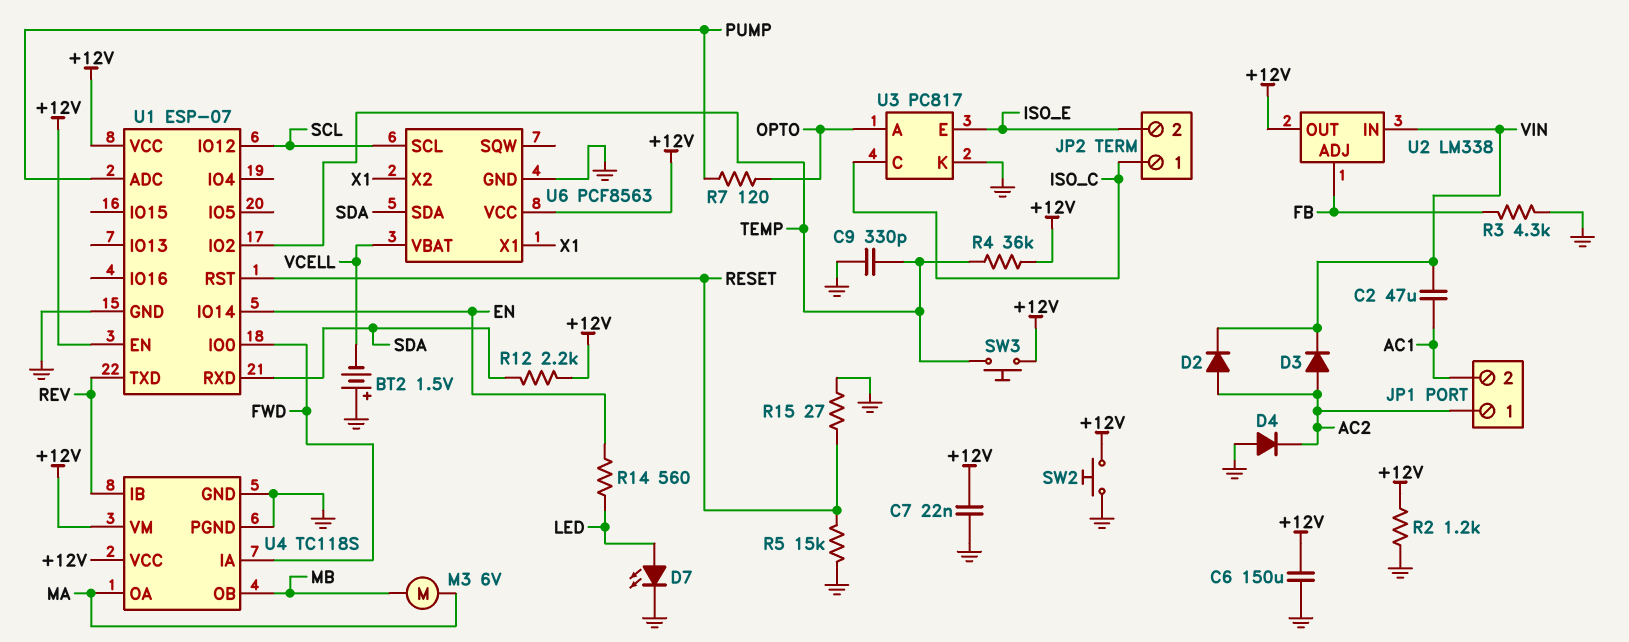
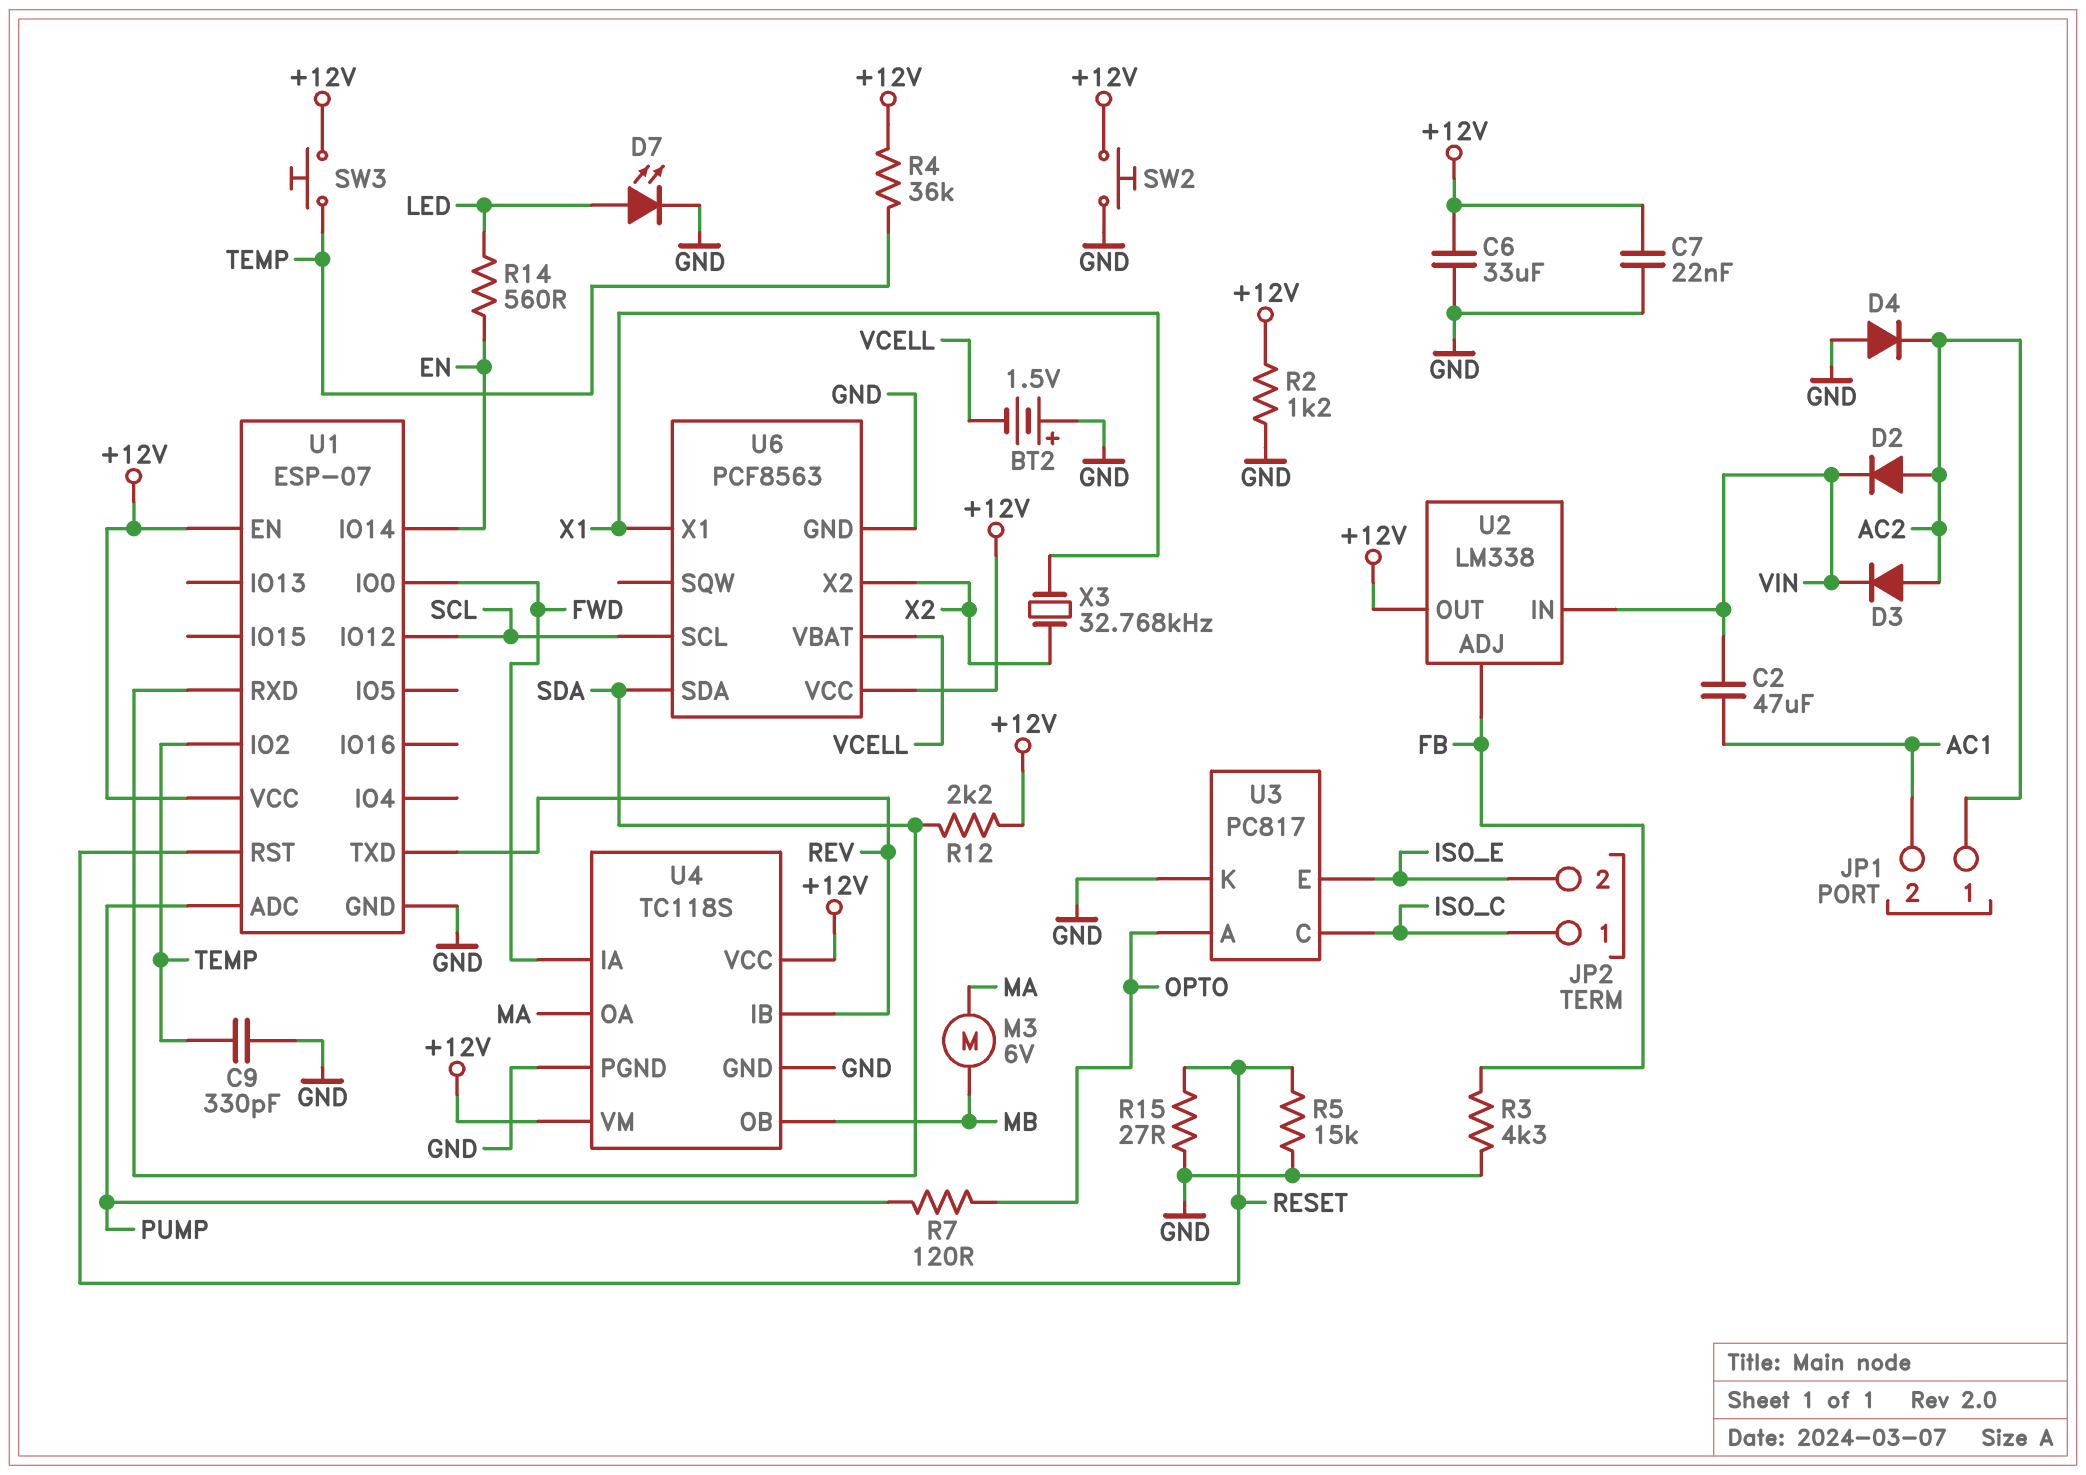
C6: 150uF (+12V, GND) -> 33uF (+12V, GND)
U6 pin X2: X1 -> X2
X3: none -> 32.768kHz (X1, X2)

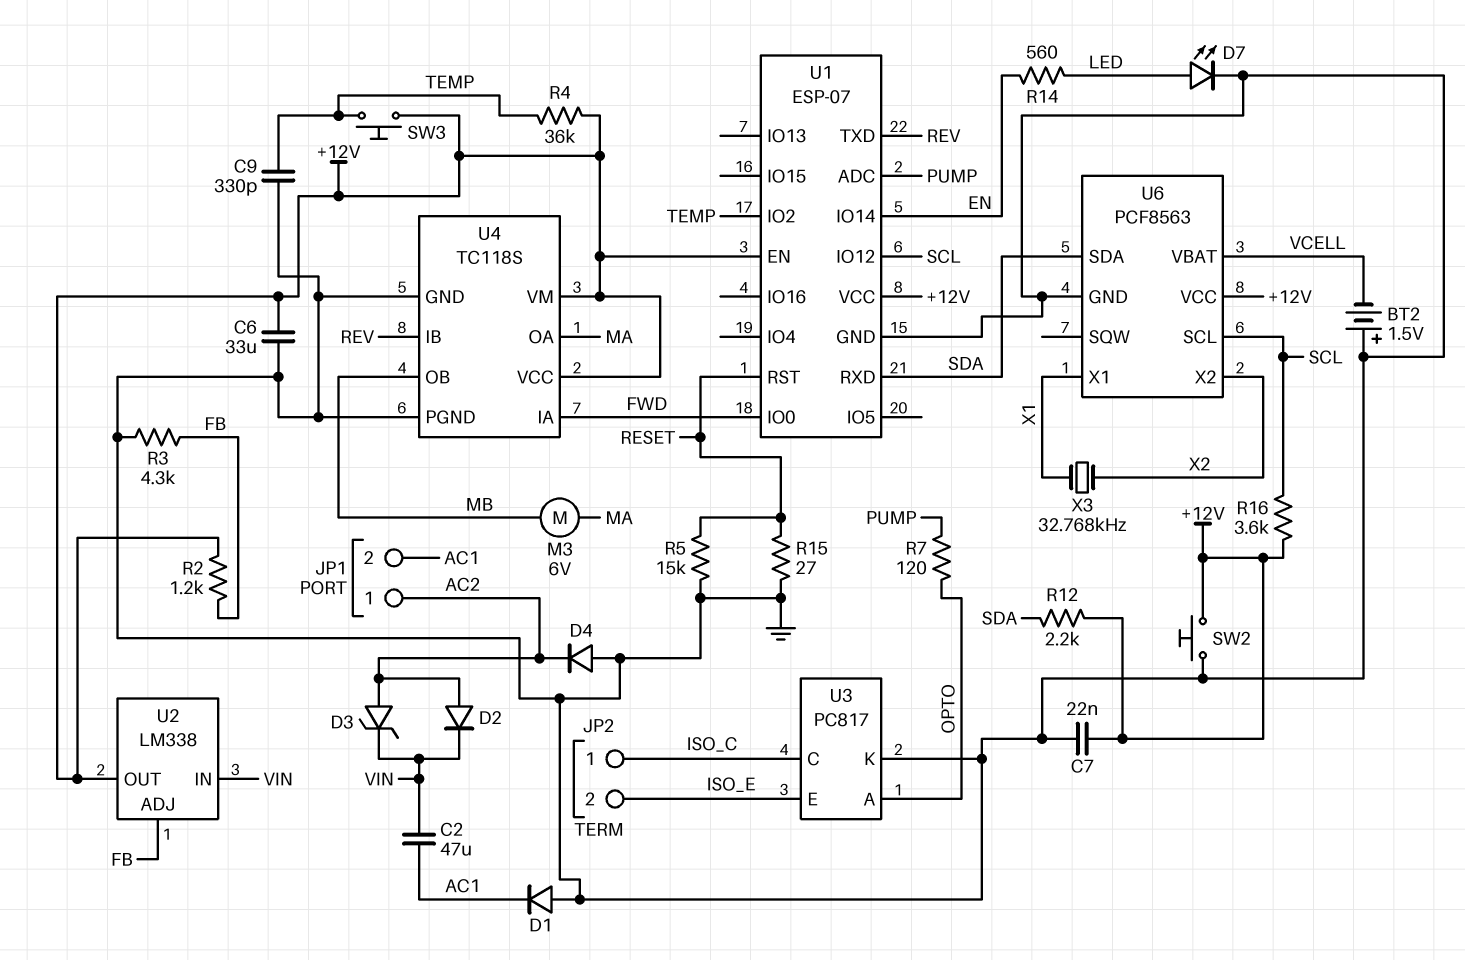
D1: none -> diode (A GND, K AC1)
D3: diode (A AC2, K VIN) -> zener (A AC2, K VIN)
R2: 1.2k (+12V, GND) -> 1.2k (+12V, FB)
R16: none -> 3.6k (+12V, SCL)

